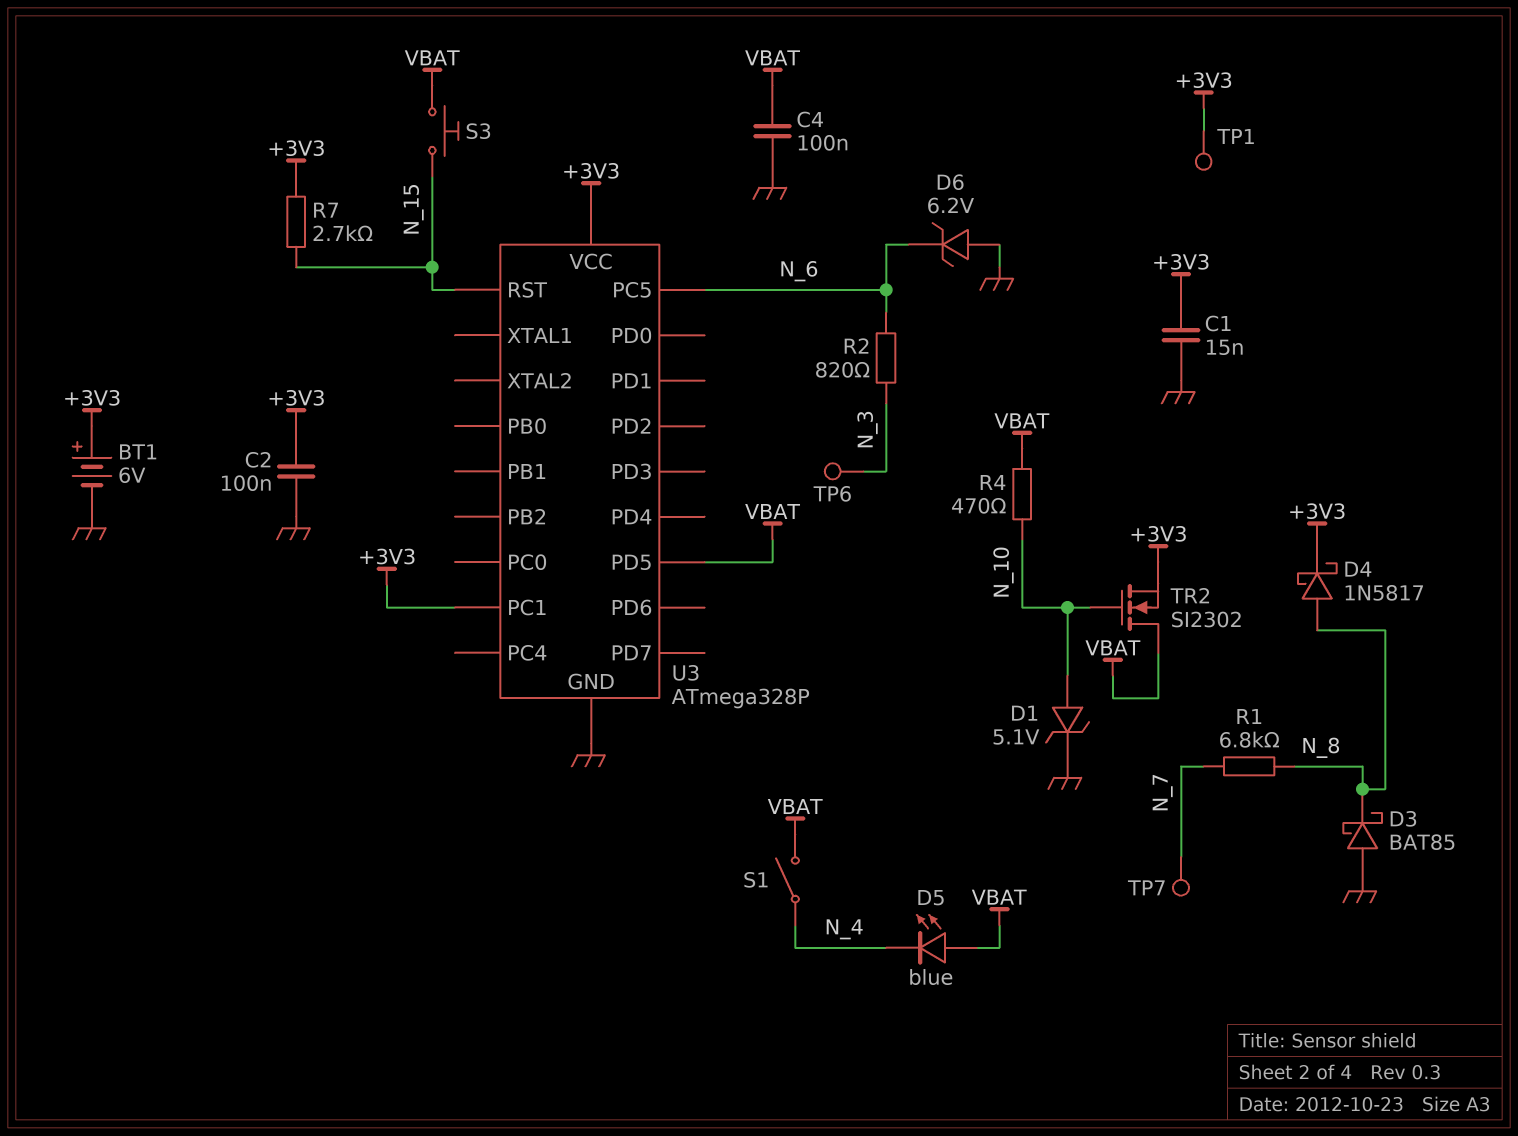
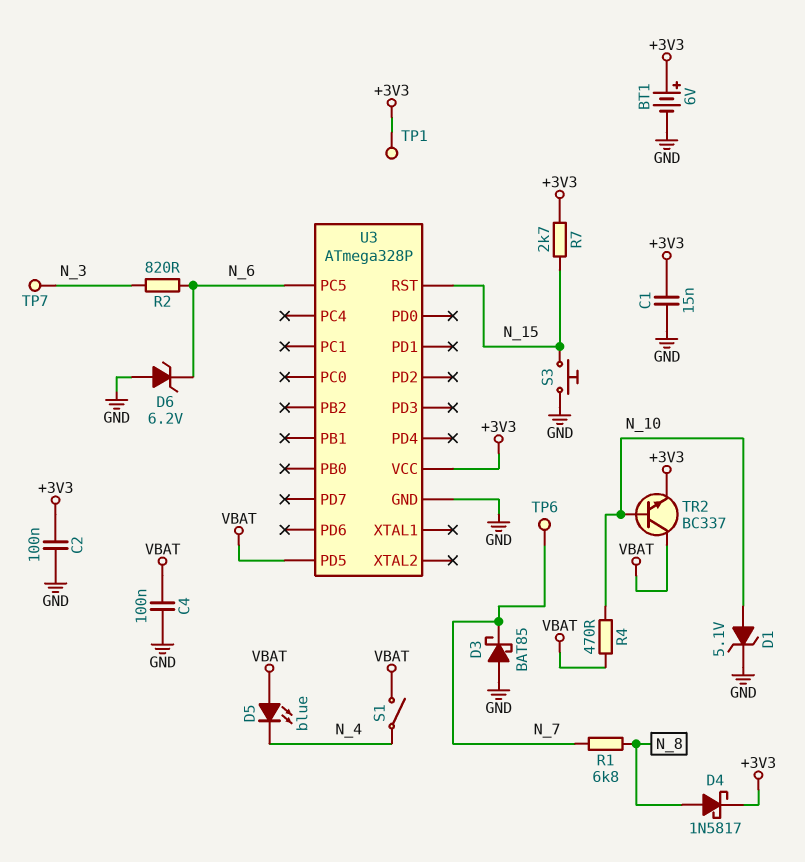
D3: schottky BAT85 (A GND, K N_8) -> schottky BAT85 (A GND, K N_7)
S3: button (N_15, VBAT) -> button (GND, N_15)
TP6: test point (N_3) -> test point (N_7)
TP7: test point (N_7) -> test point (N_3)
TR2: NMOS SI2302 (G N_10, D VBAT, S +3V3) -> NPN BC337 (B N_10, C VBAT, E +3V3)
U3 pin PC1: +3V3 -> none

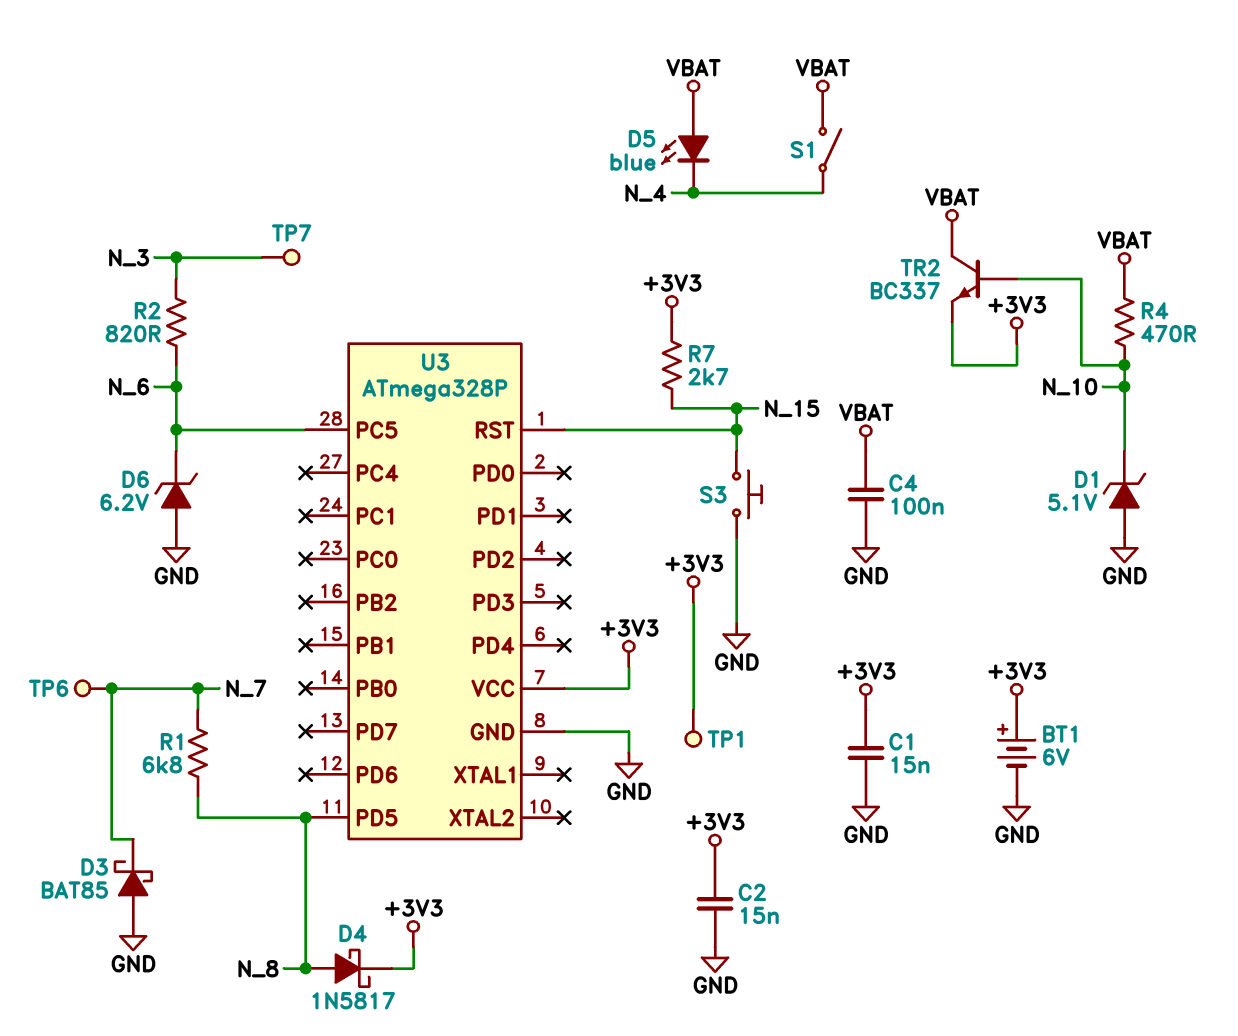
C2: 100nF (+3V3, GND) -> 15nF (+3V3, GND)
D1: zener 5.1V (A N_10, K GND) -> zener 5.1V (A GND, K N_10)
U3 pin PD5: VBAT -> N_8

